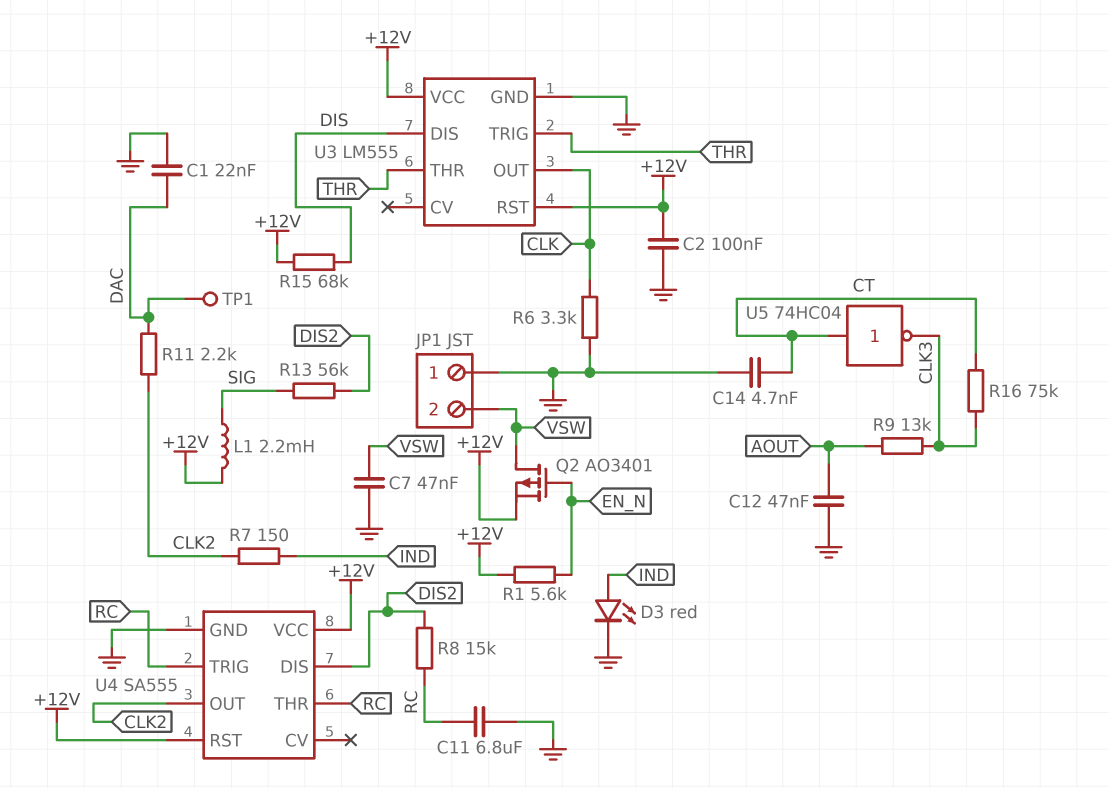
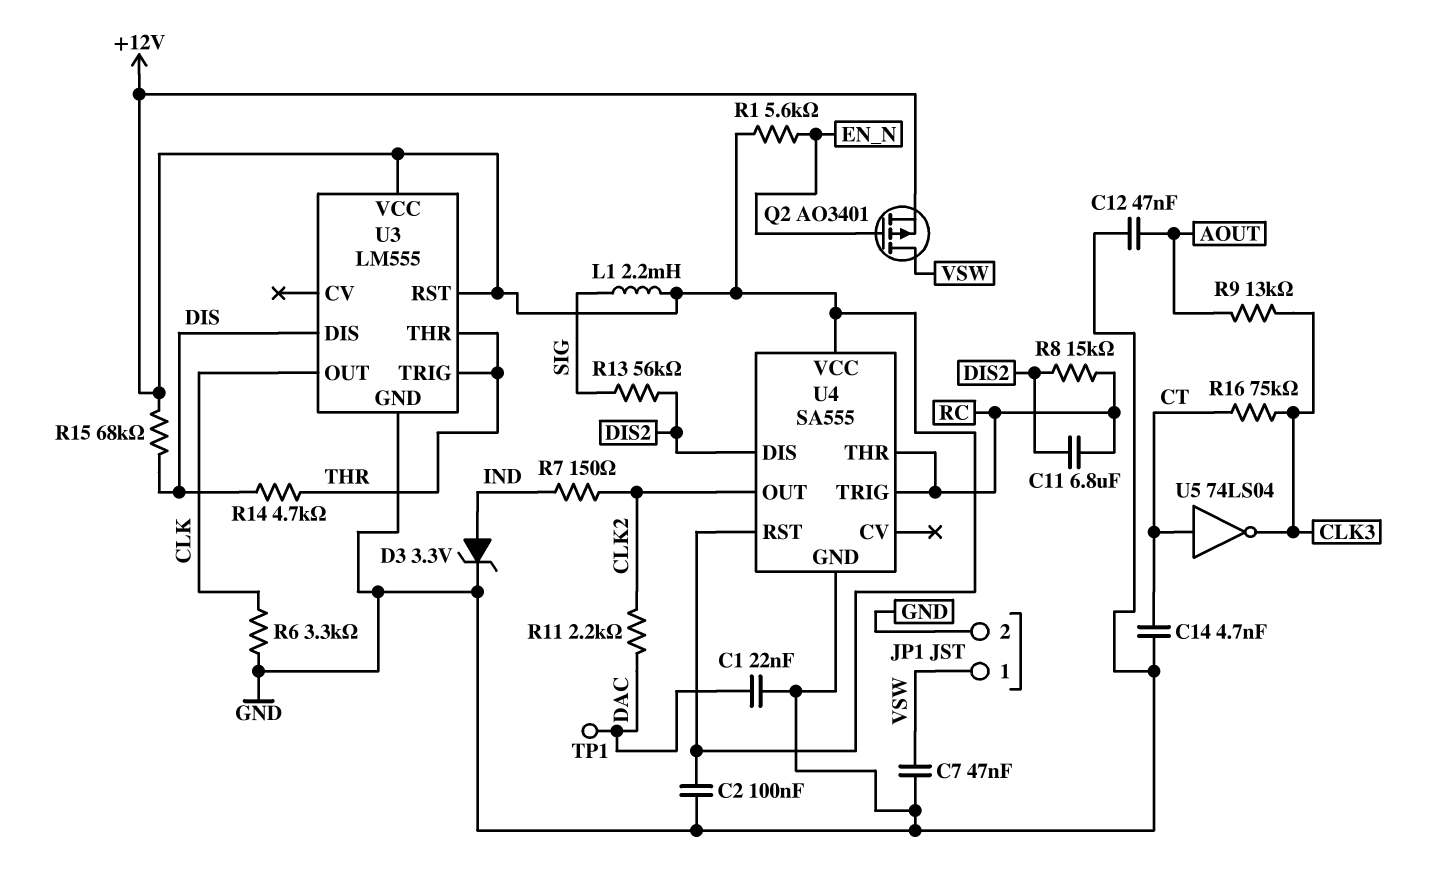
C11: 6.8uF (GND, RC) -> 6.8uF (DIS2, RC)
D3: LED red (A IND, K GND) -> zener 3.3V (A IND, K GND)
JP1 pin 1: GND -> VSW
JP1 pin 2: VSW -> GND
R14: none -> 4.7k (DIS, THR)
U5: NOT 74HC04 (in CT, out CLK3) -> NOT 74LS04 (in CT, out CLK3)

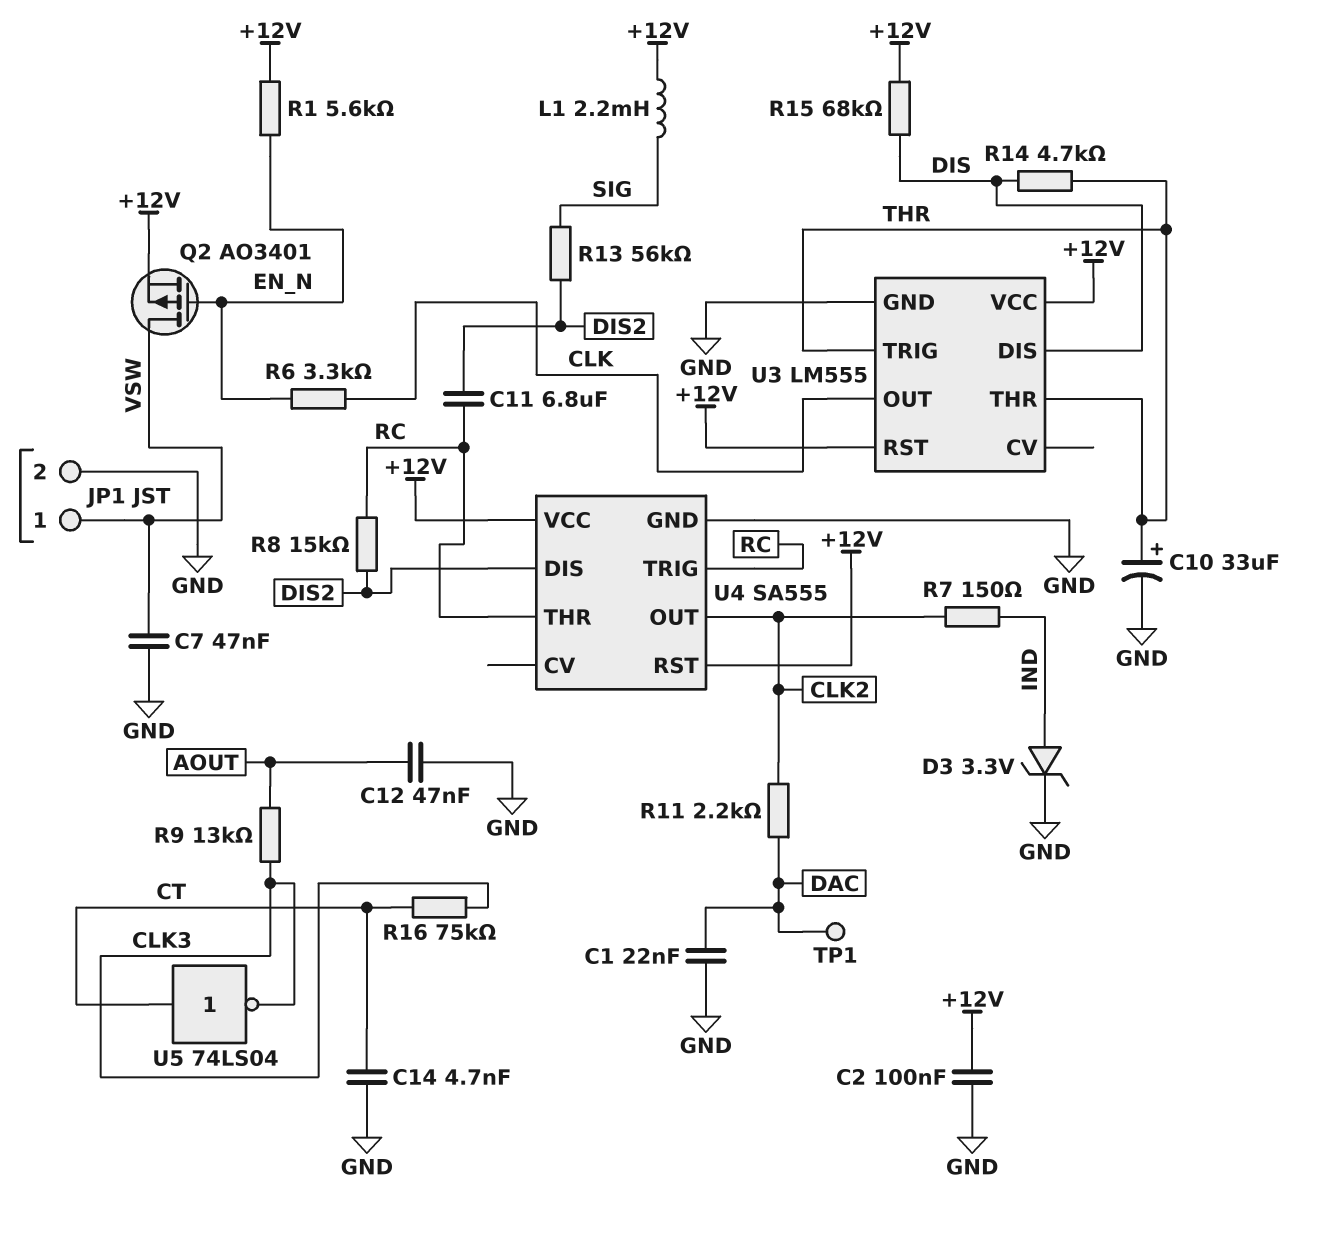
C10: none -> 33uF (plus THR, minus GND)
R6: 3.3k (CLK, GND) -> 3.3k (CLK, EN_N)

